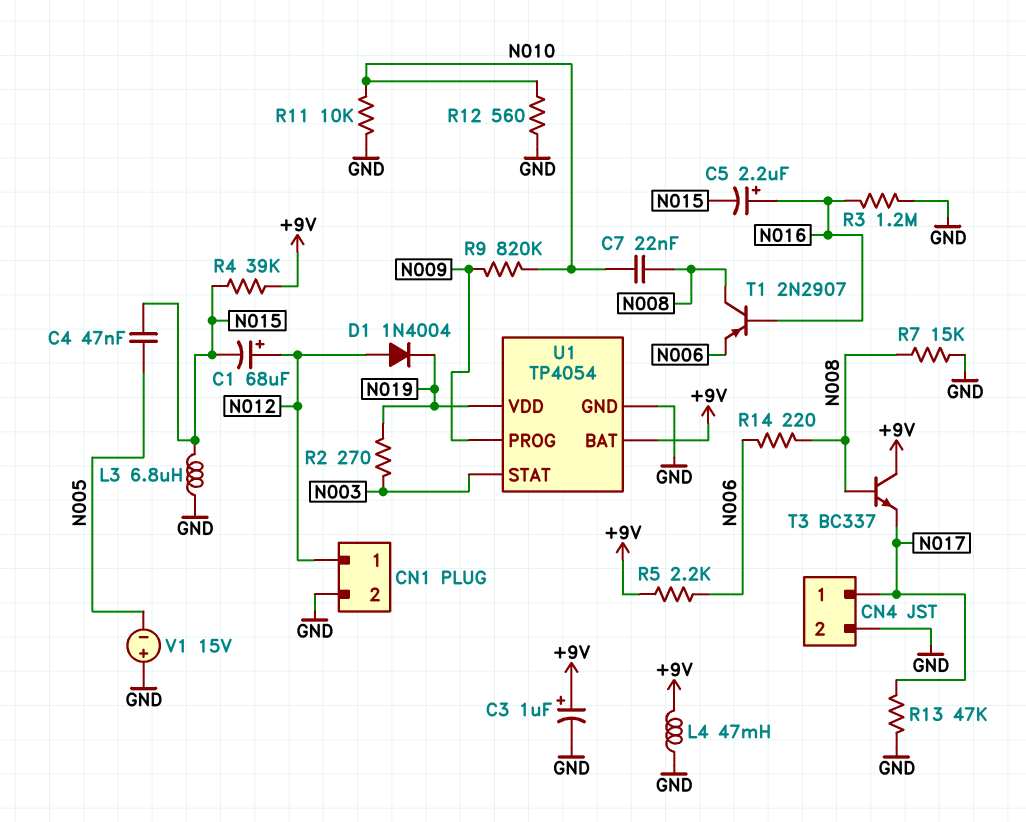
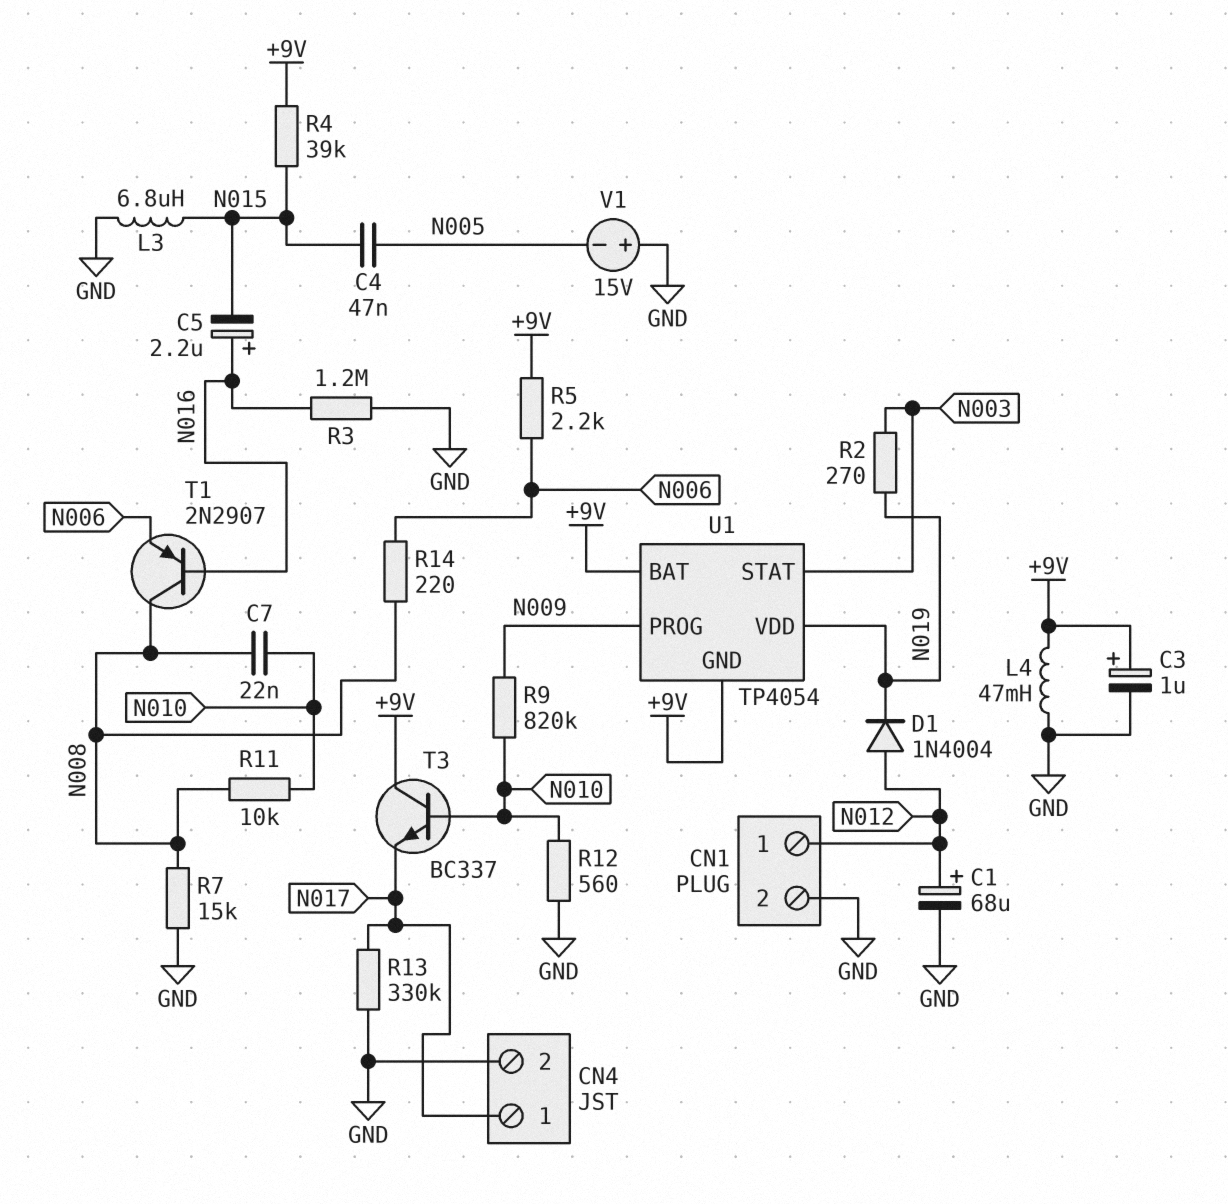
C1: 68uF (plus N012, minus N015) -> 68uF (plus N012, minus GND)
R11: 10k (GND, N010) -> 10k (N008, N010)
R13: 47k (GND, N017) -> 330k (GND, N017)
T3: NPN BC337 (B N008, C +9V, E N017) -> NPN BC337 (B N010, C +9V, E N017)
U1 pin GND: GND -> +9V

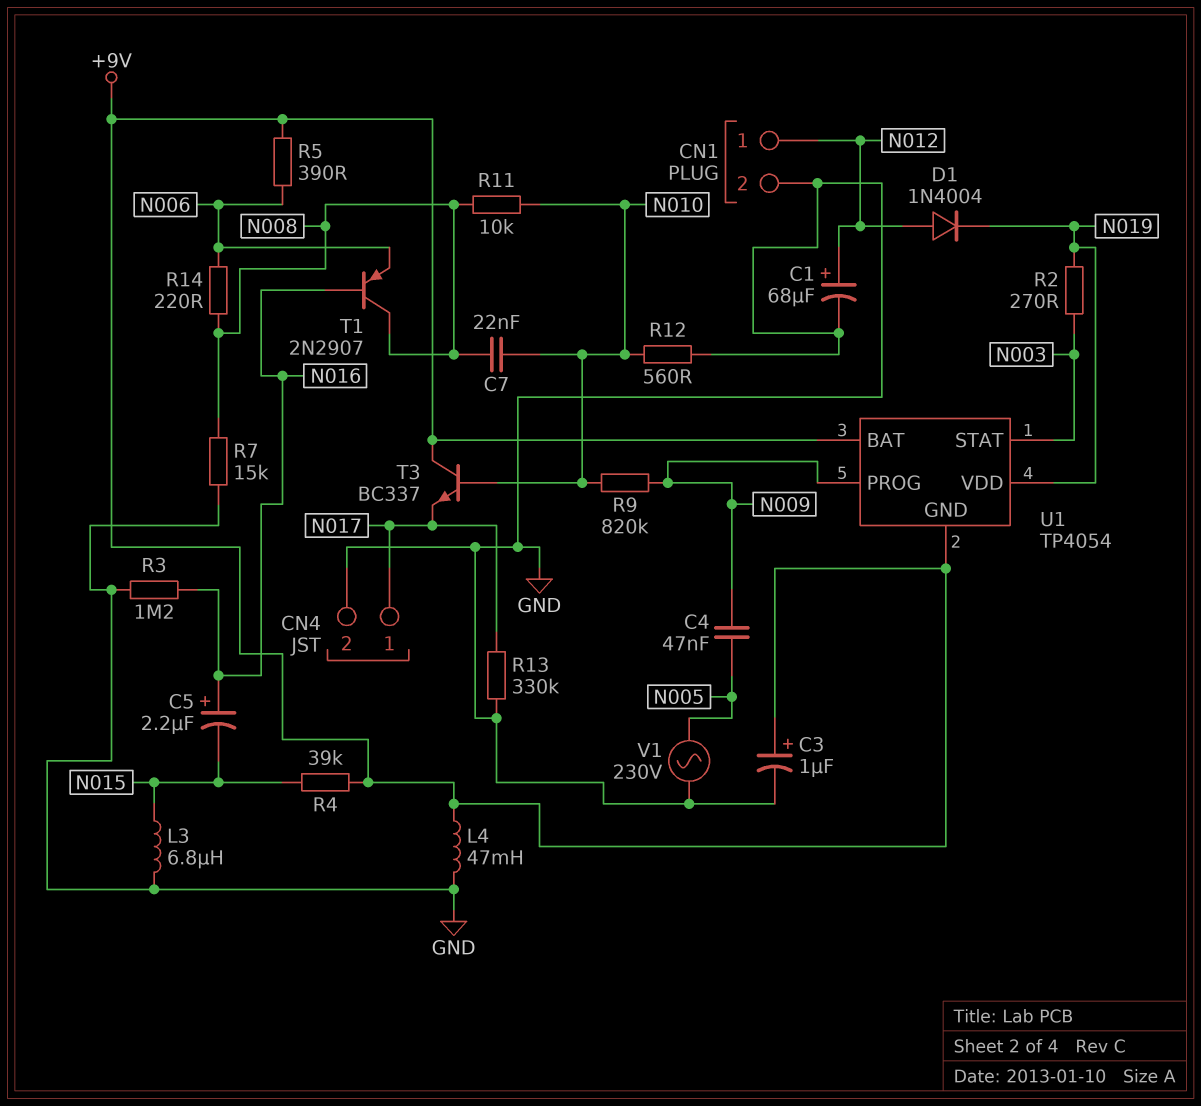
C4: 47nF (N005, N015) -> 47nF (N005, N009)
R5: 2.2k (+9V, N006) -> 390 (+9V, N006)
V1: 15V (plus GND, minus N005) -> AC 230V (GND, N005)

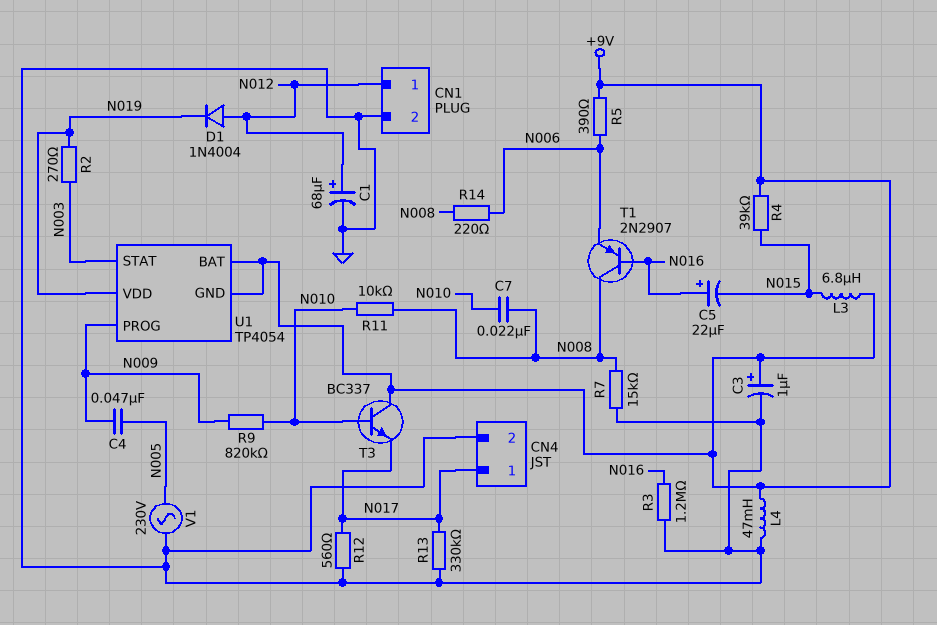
C5: 2.2uF (plus N016, minus N015) -> 22uF (plus N016, minus N015)
L3: 6.8uH (GND, N015) -> 6.8uH (+9V, N015)
R12: 560 (GND, N010) -> 560 (GND, N017)

